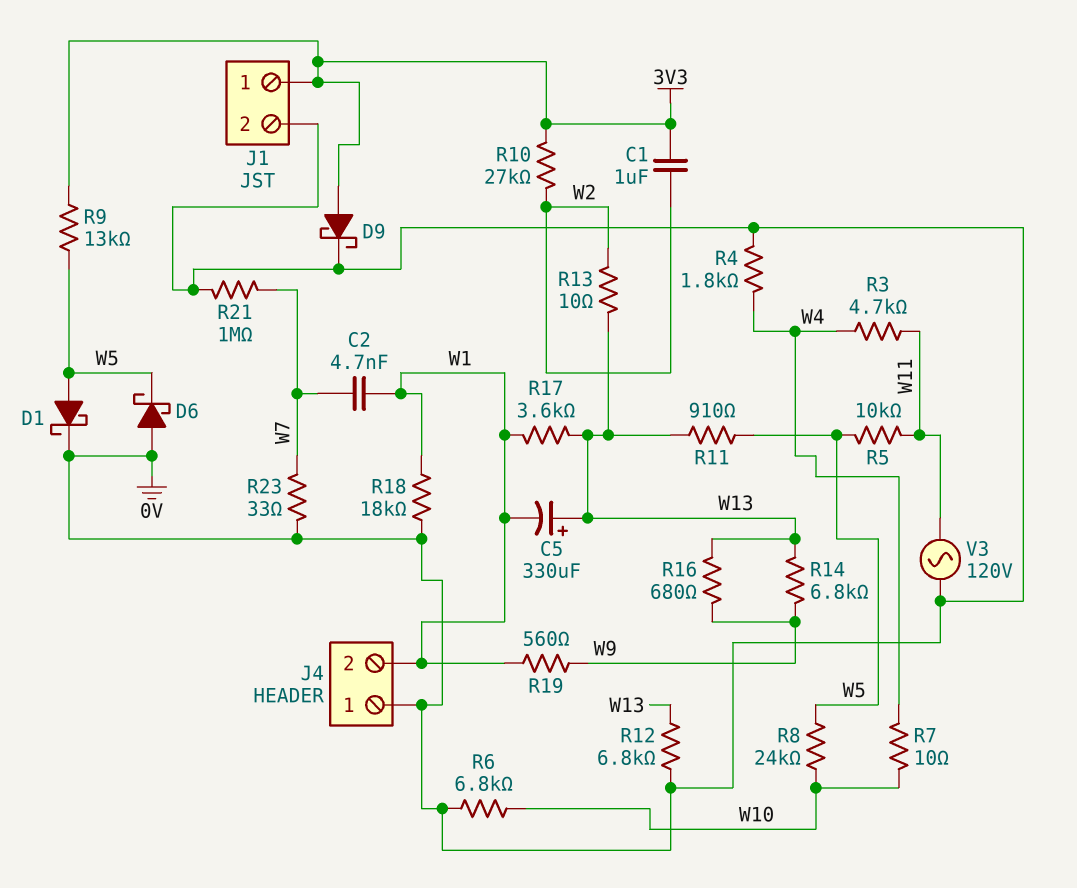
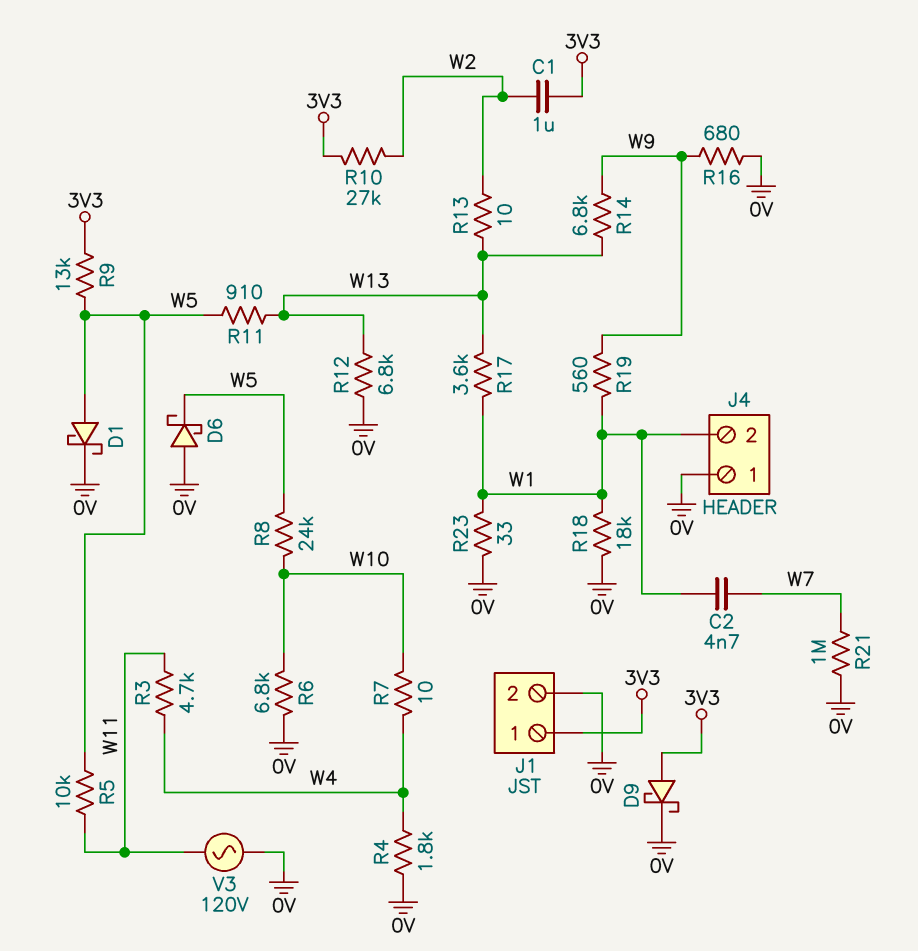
C5: 330uF (plus W13, minus W1) -> none
R16: 680 (W9, W13) -> 680 (0V, W9)
R23: 33 (0V, W7) -> 33 (0V, W1)

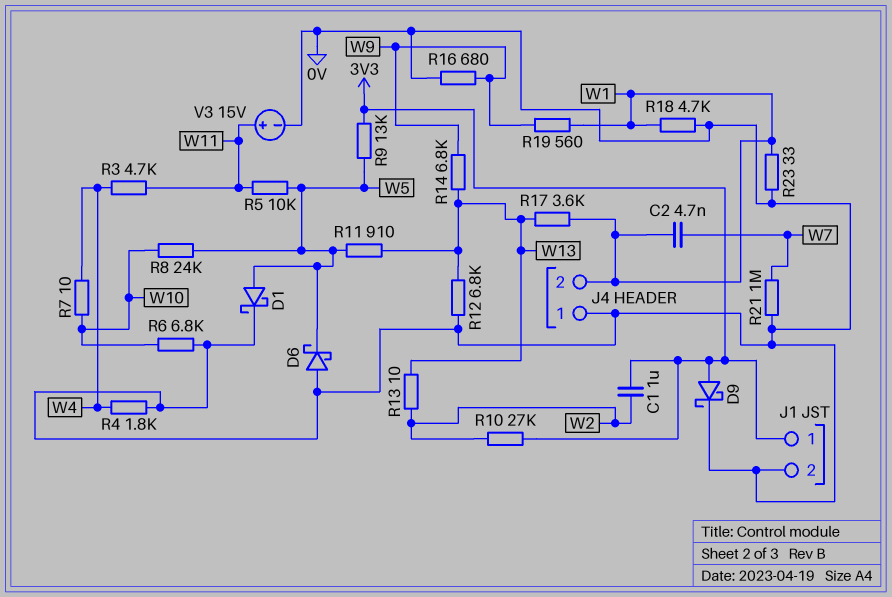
R18: 18k (0V, W1) -> 4.7k (0V, W1)
V3: AC 120V (0V, W11) -> 15V (plus W11, minus 0V)

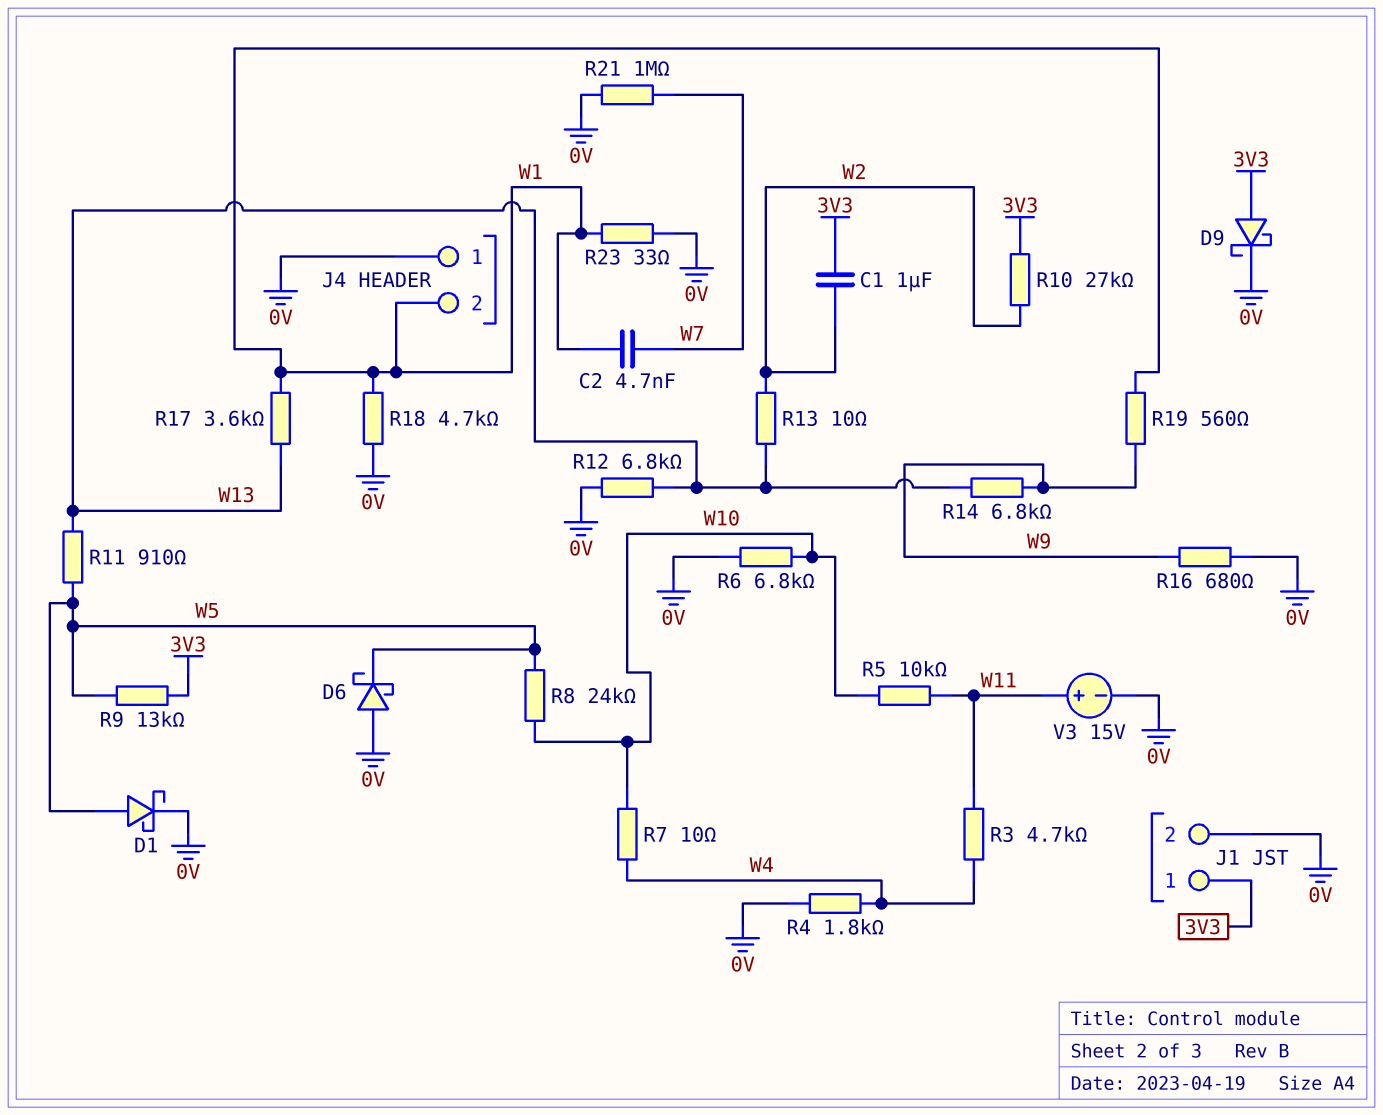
R5: 10k (W5, W11) -> 10k (W10, W11)

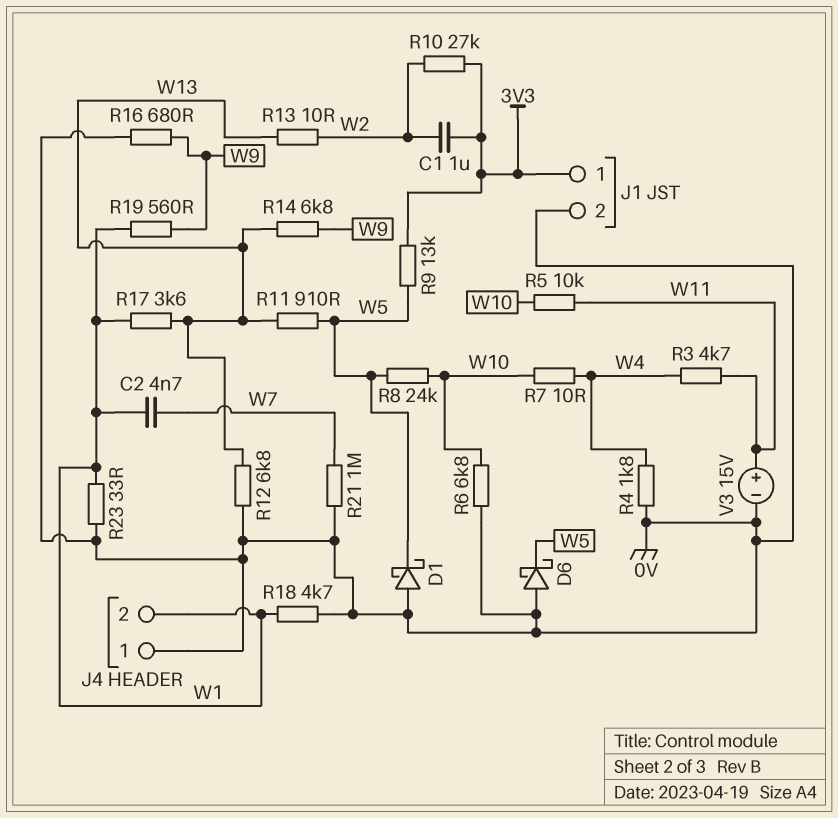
D1: schottky (A W5, K 0V) -> schottky (A 0V, K W5)
D9: schottky (A 3V3, K 0V) -> none

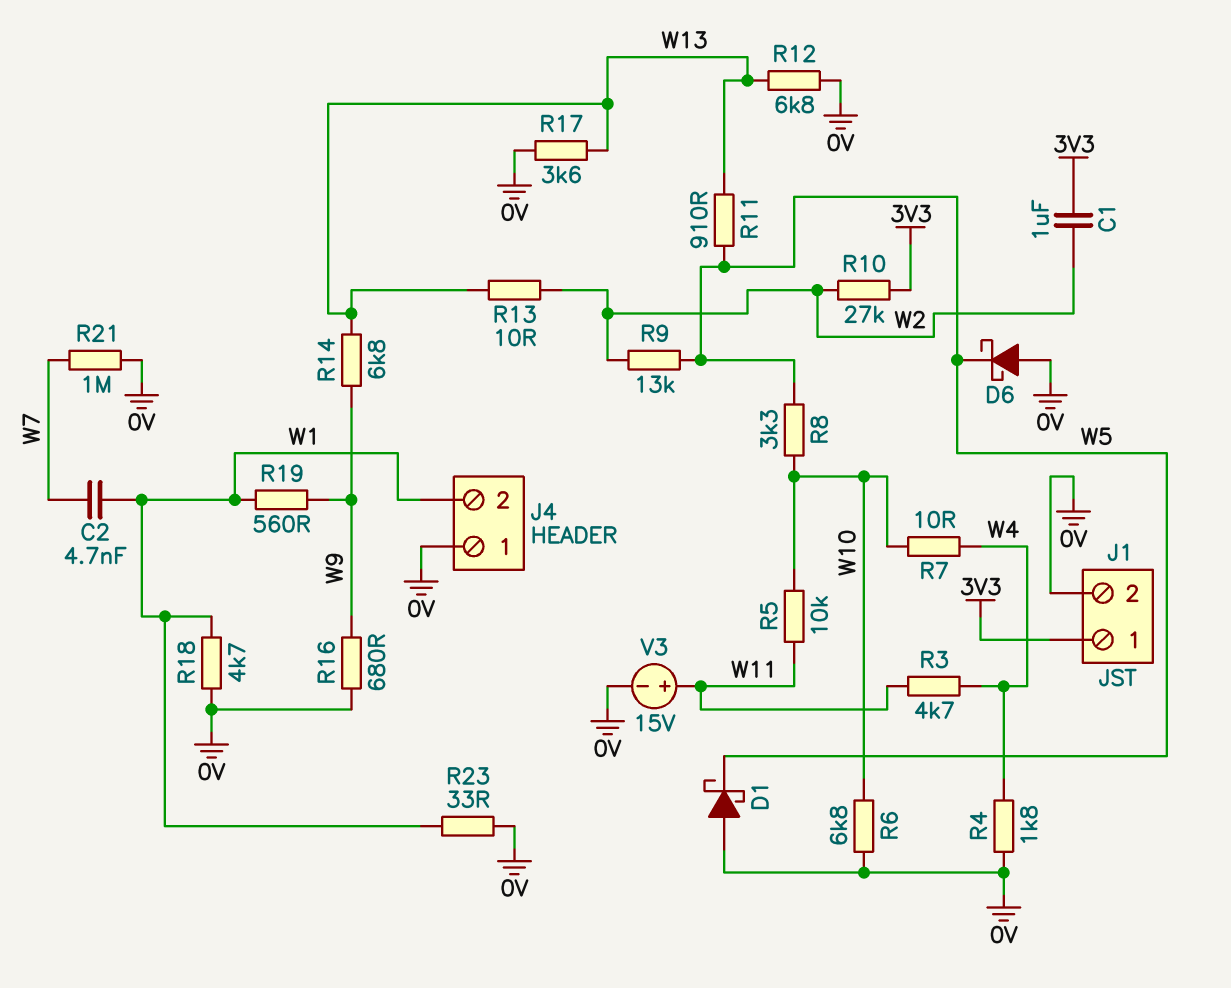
R8: 24k (W5, W10) -> 3.3k (W5, W10)
R9: 13k (3V3, W5) -> 13k (W2, W5)
R17: 3.6k (W1, W13) -> 3.6k (0V, W13)

